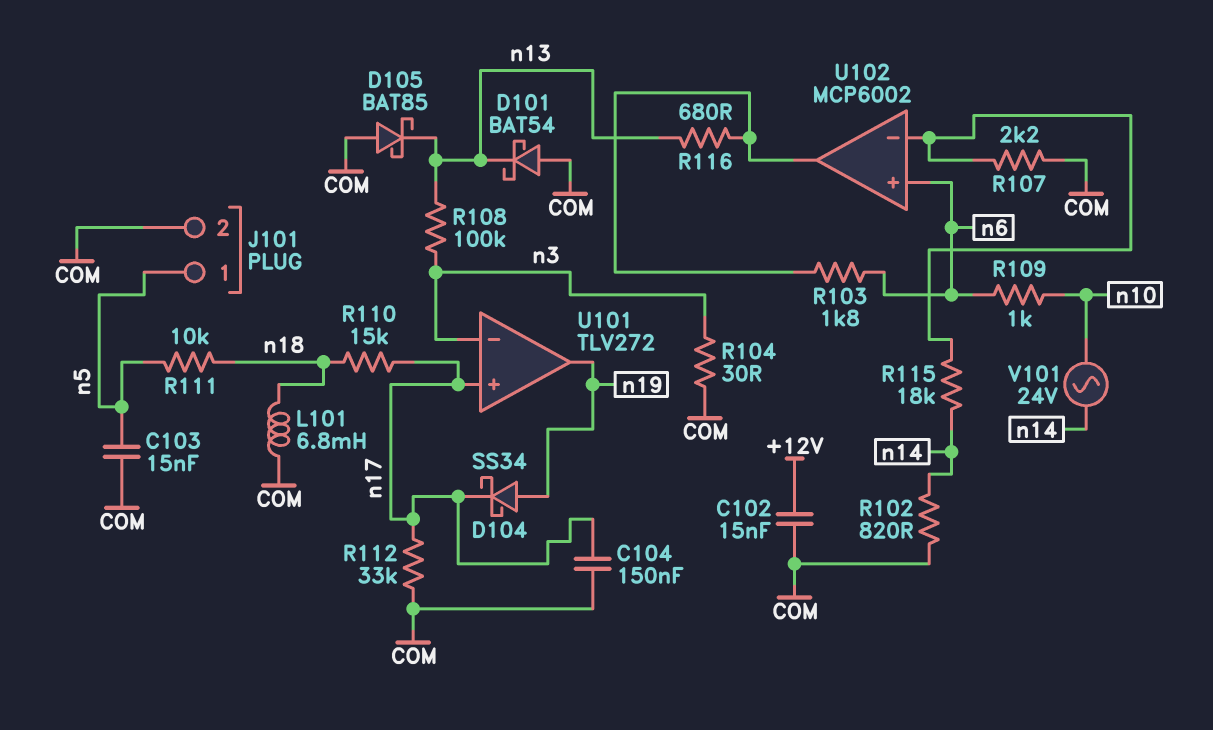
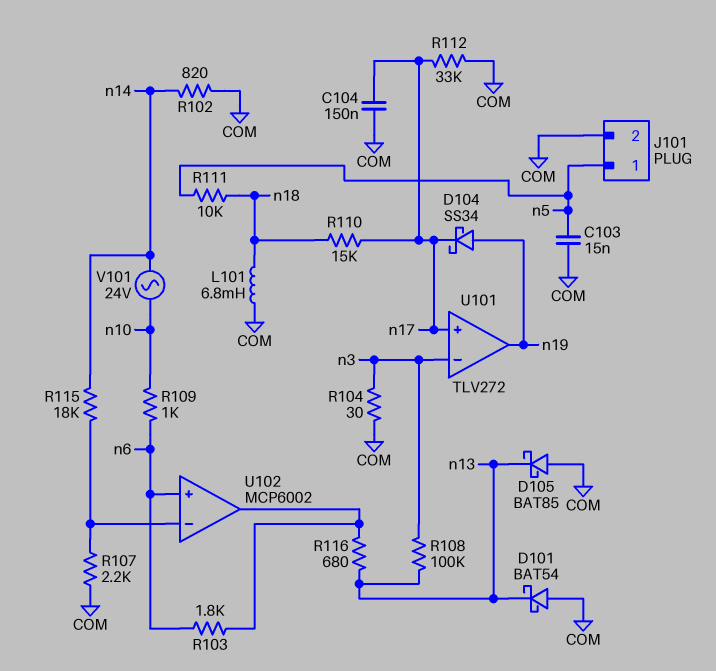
C102: 15nF (+12V, COM) -> none

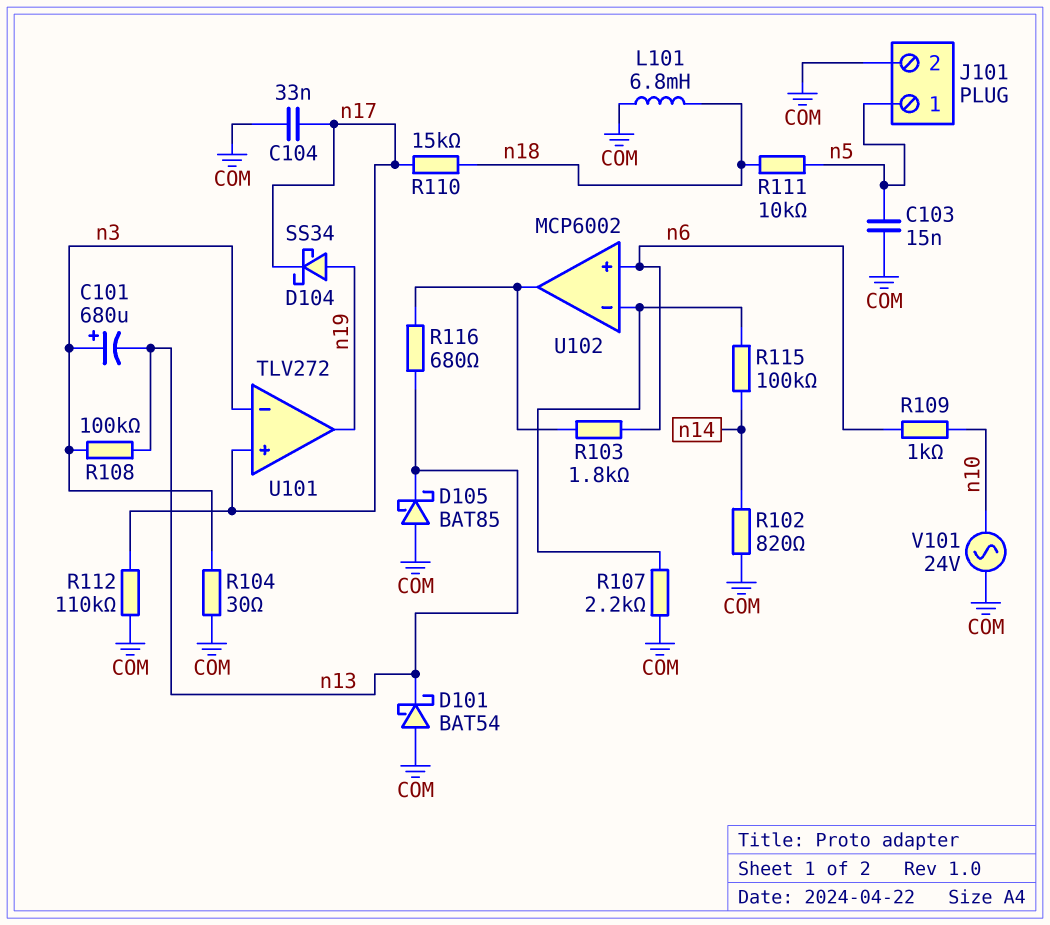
C101: none -> 680uF (plus n3, minus n13)
C104: 150nF (COM, n17) -> 33nF (COM, n17)
R112: 33k (COM, n17) -> 110k (COM, n17)
R115: 18k (U102/in-, n14) -> 100k (U102/in-, n14)
V101: AC 24V (n10, n14) -> AC 24V (COM, n10)

